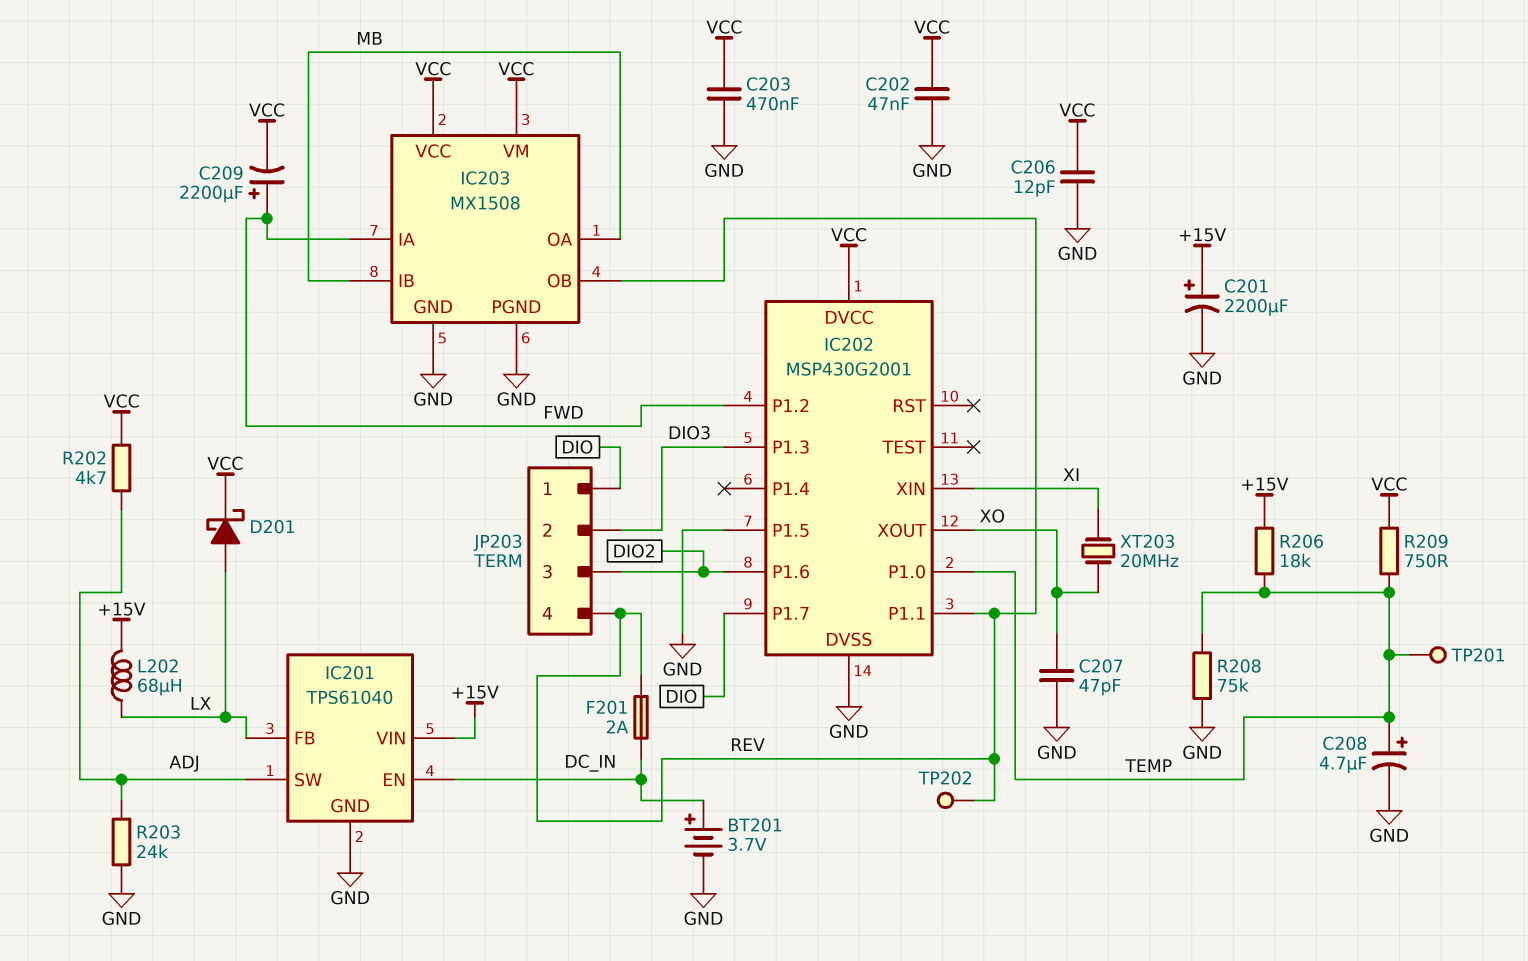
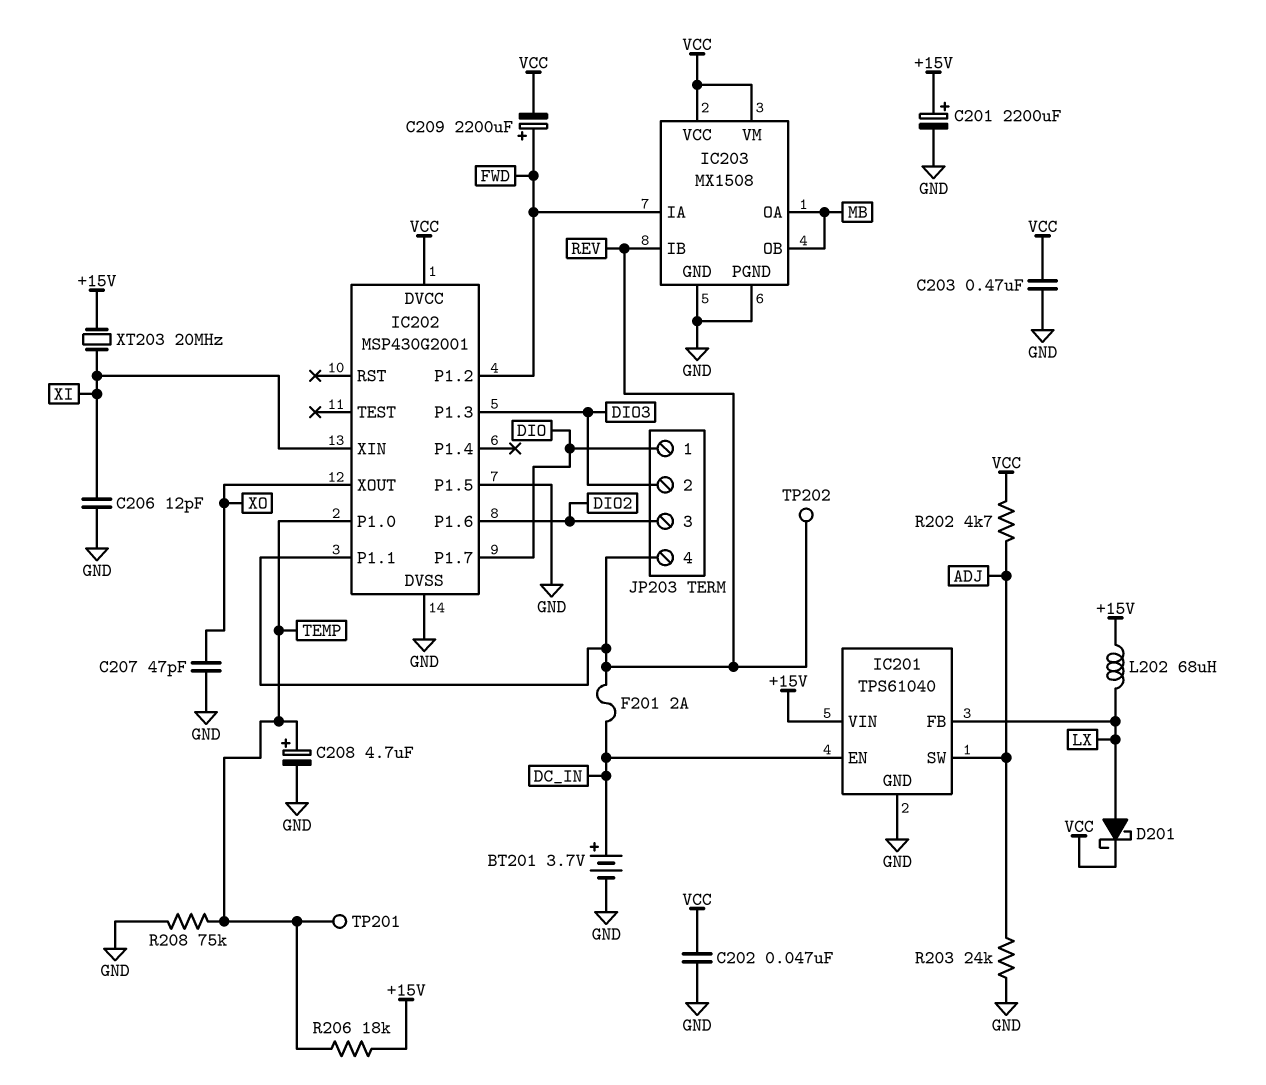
C206: 12pF (GND, VCC) -> 12pF (GND, XI)
IC203 pin IB: MB -> REV
IC203 pin OB: REV -> MB
R209: 750 (TEMP, VCC) -> none
XT203: 20MHz (XI, XO) -> 20MHz (+15V, XI)

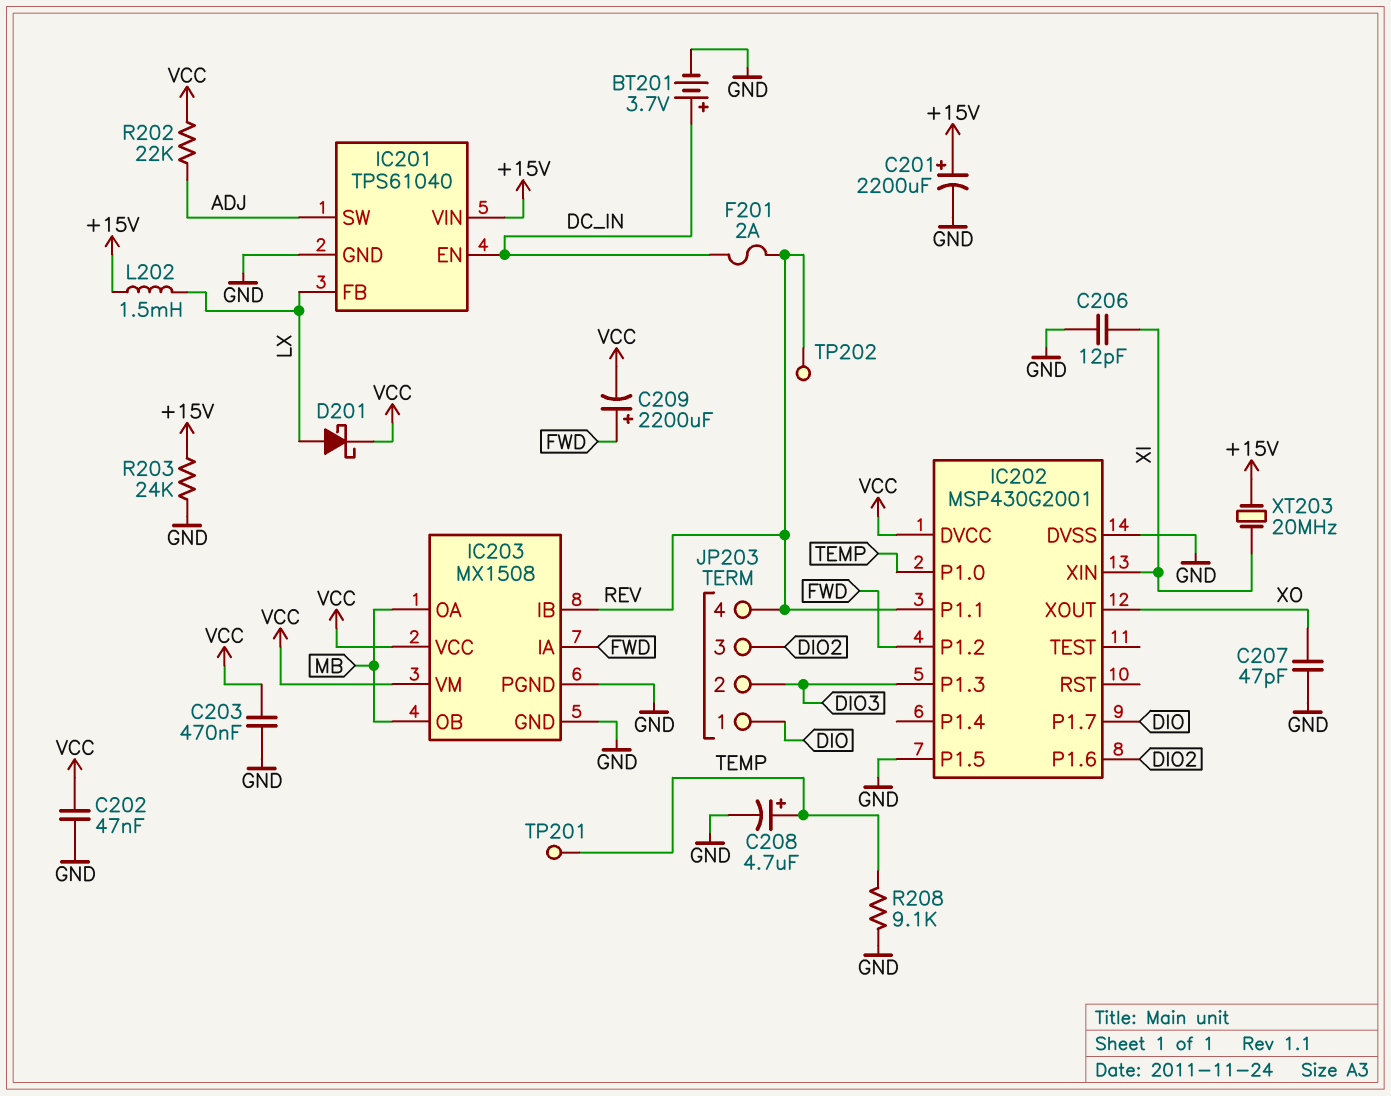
L202: 68uH (+15V, LX) -> 1.5mH (+15V, LX)
R202: 4.7k (ADJ, VCC) -> 22k (ADJ, VCC)
R203: 24k (ADJ, GND) -> 24k (+15V, GND)
R206: 18k (+15V, TEMP) -> none
R208: 75k (GND, TEMP) -> 9.1k (GND, TEMP)

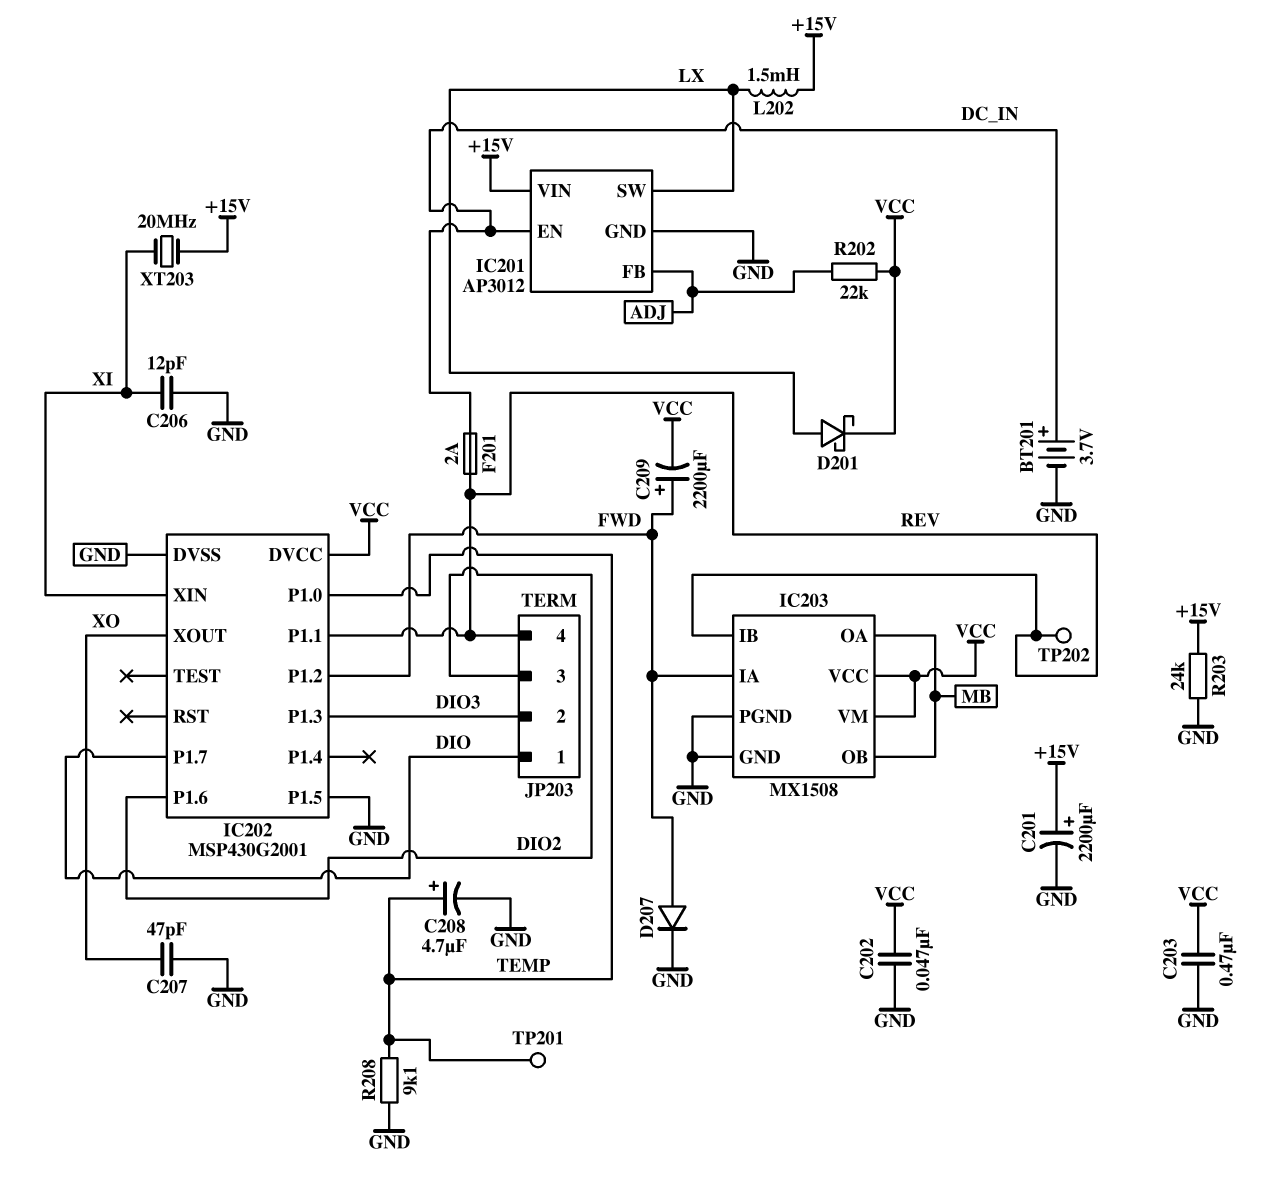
D207: none -> diode (A FWD, K GND)
IC201: TPS61040 -> AP3012
IC201 pin FB: LX -> ADJ
IC201 pin SW: ADJ -> LX

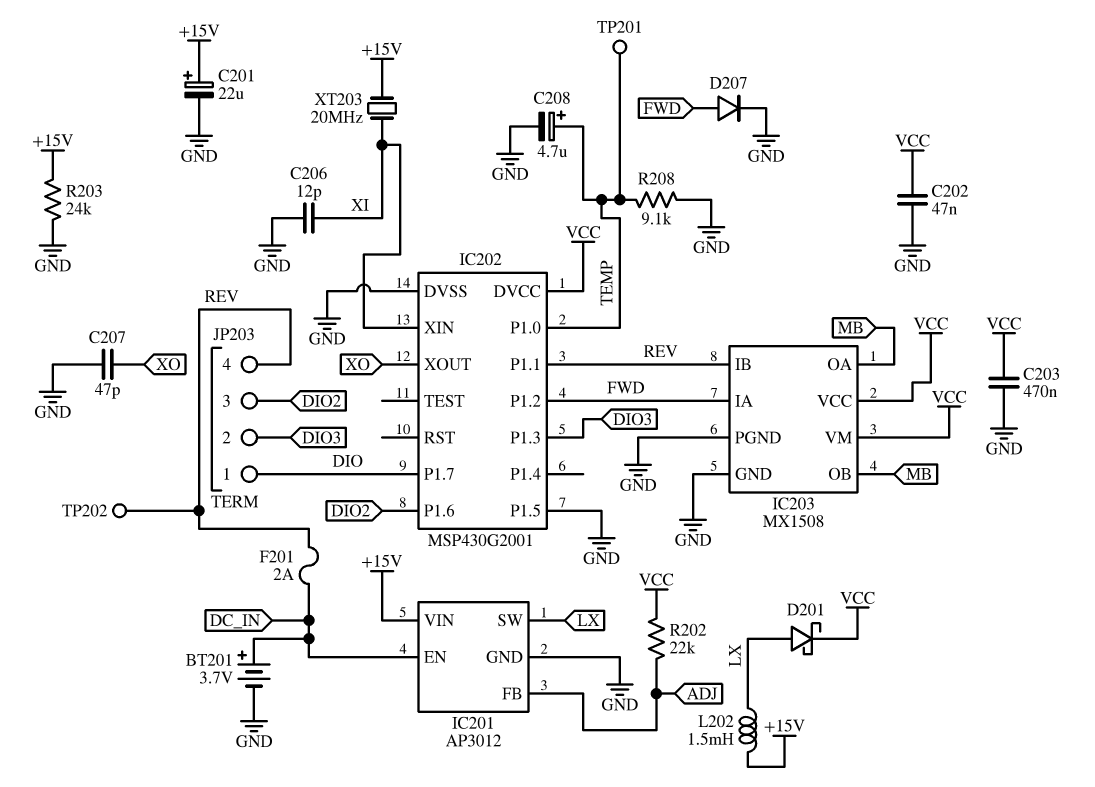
C201: 2200uF (plus +15V, minus GND) -> 22uF (plus +15V, minus GND)
C209: 2200uF (plus FWD, minus VCC) -> none

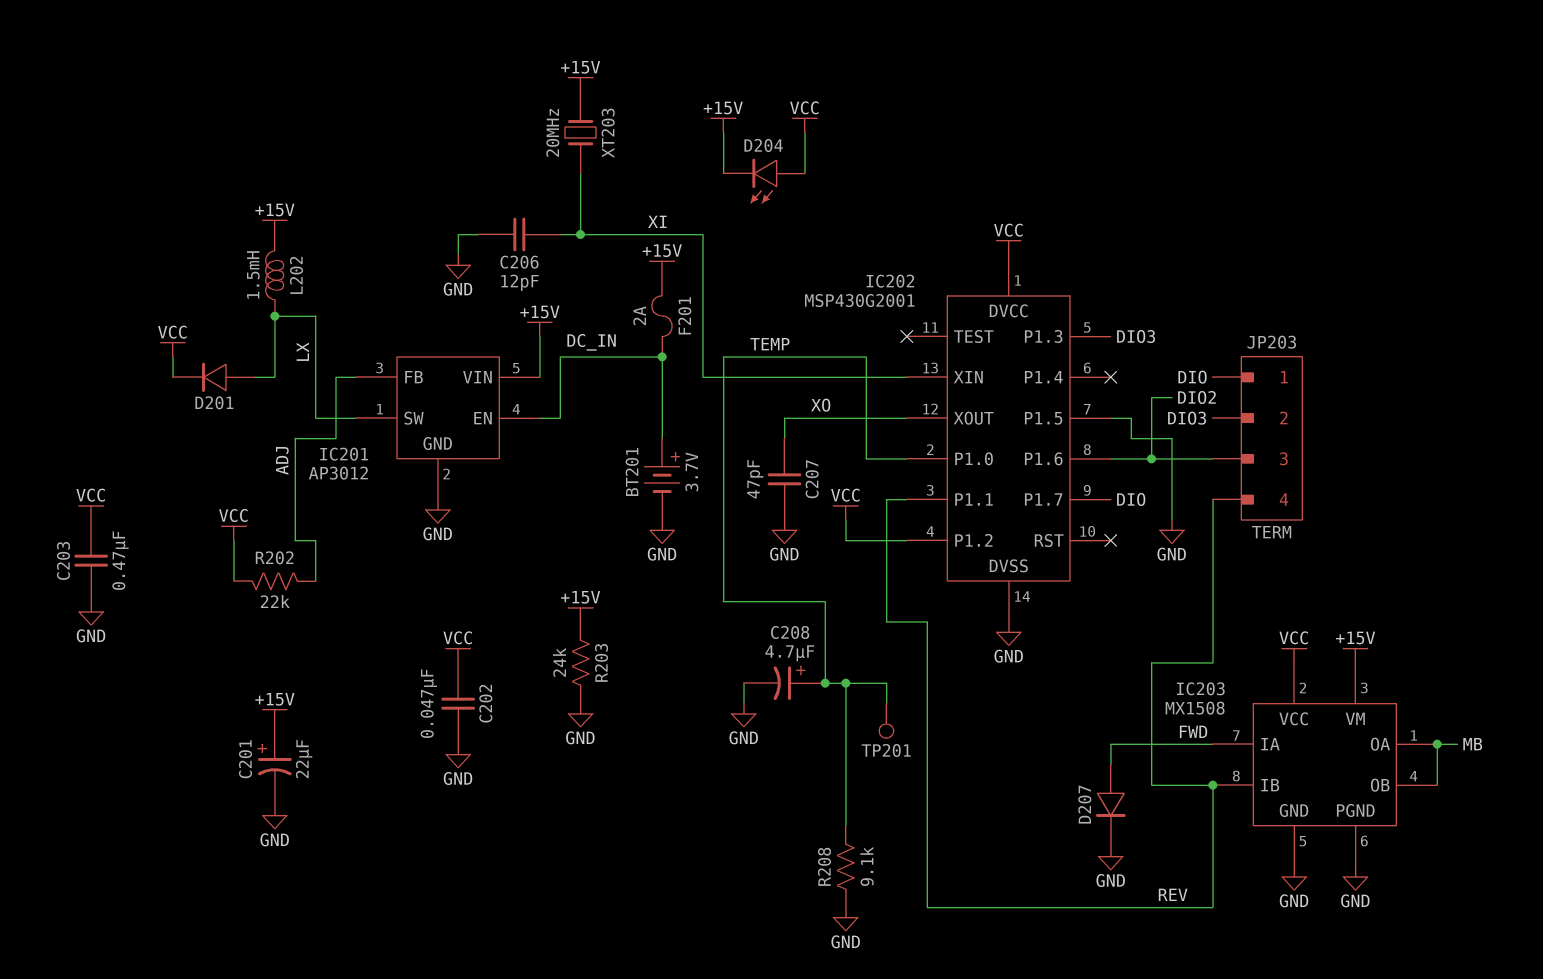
D201: schottky (A LX, K VCC) -> diode (A LX, K VCC)
D204: none -> LED (A VCC, K +15V)
F201: 2A (DC_IN, REV) -> 2A (+15V, DC_IN)
IC202 pin P1.2: FWD -> VCC
IC203 pin VM: VCC -> +15V
TP202: test point (REV) -> none

